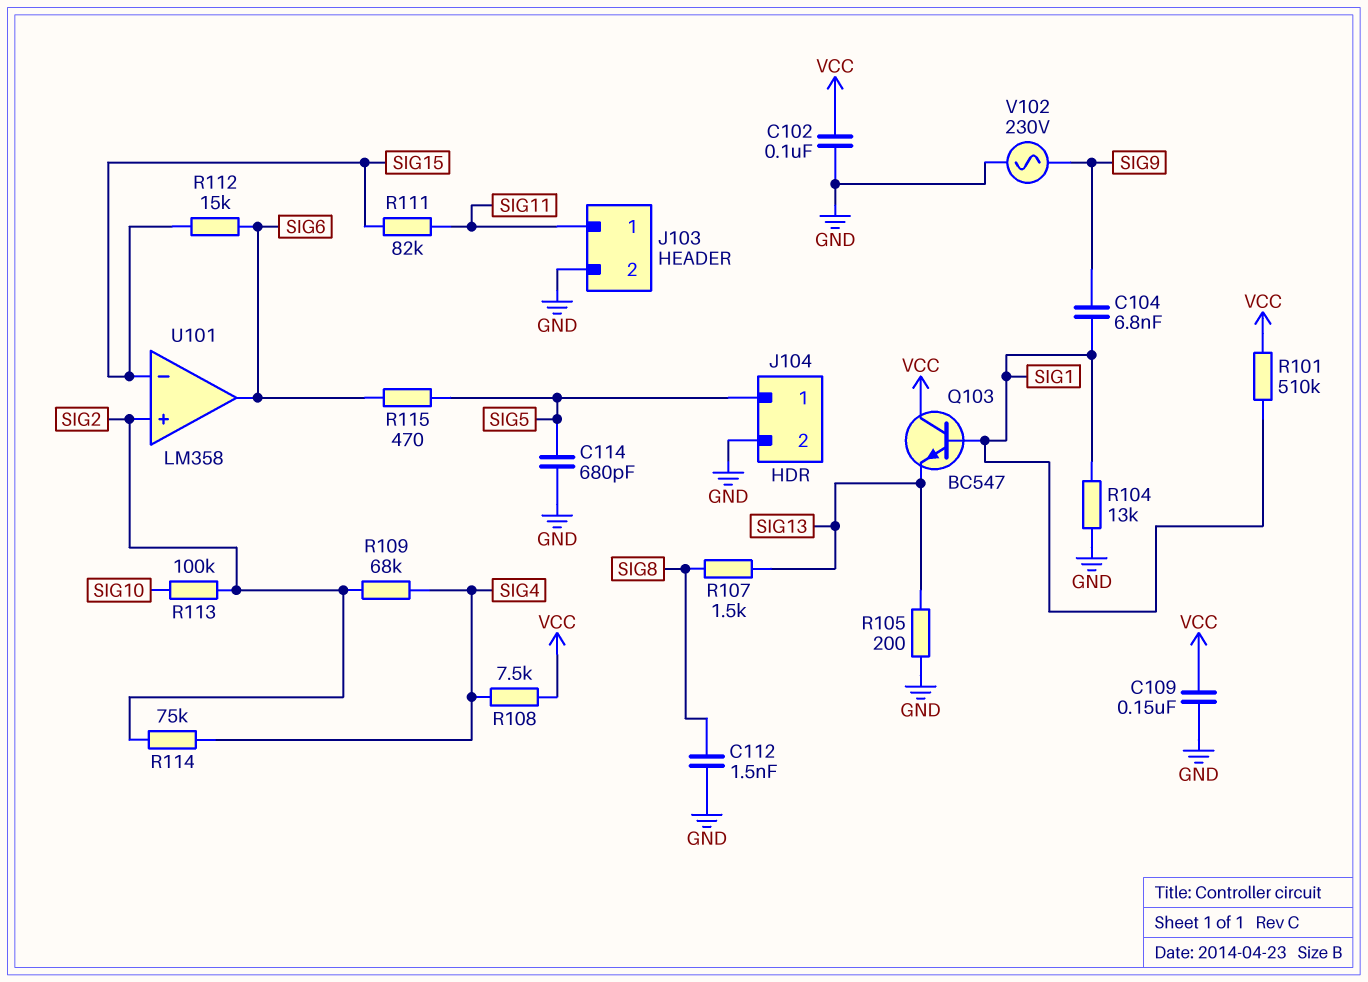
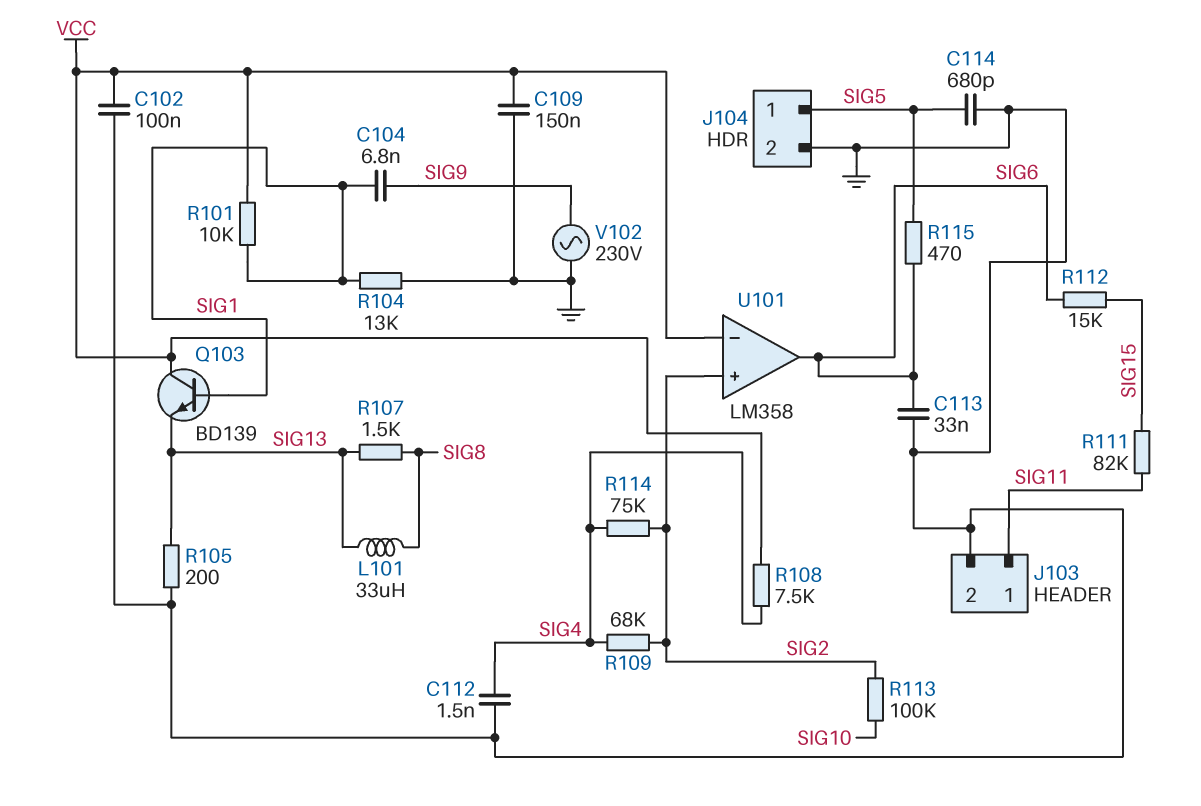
C112: 1.5nF (GND, SIG8) -> 1.5nF (GND, SIG4)
C113: none -> 33nF (GND, SIG6)
L101: none -> 33uH (SIG8, SIG13)
Q103: NPN BC547 (B SIG1, C VCC, E SIG13) -> NPN BD139 (B SIG1, C VCC, E SIG13)
R101: 510k (SIG1, VCC) -> 10k (SIG1, VCC)
U101 pin in-: SIG15 -> VCC

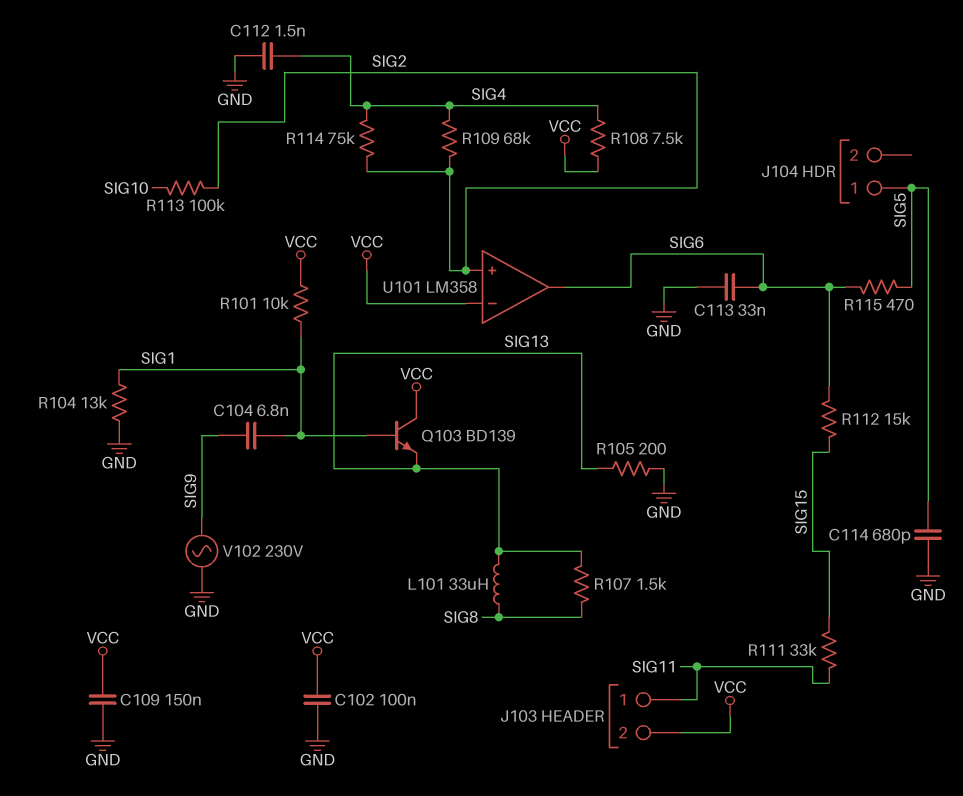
J103 pin 2: GND -> VCC
J104 pin 2: GND -> none
R111: 82k (SIG11, SIG15) -> 33k (SIG11, SIG15)

